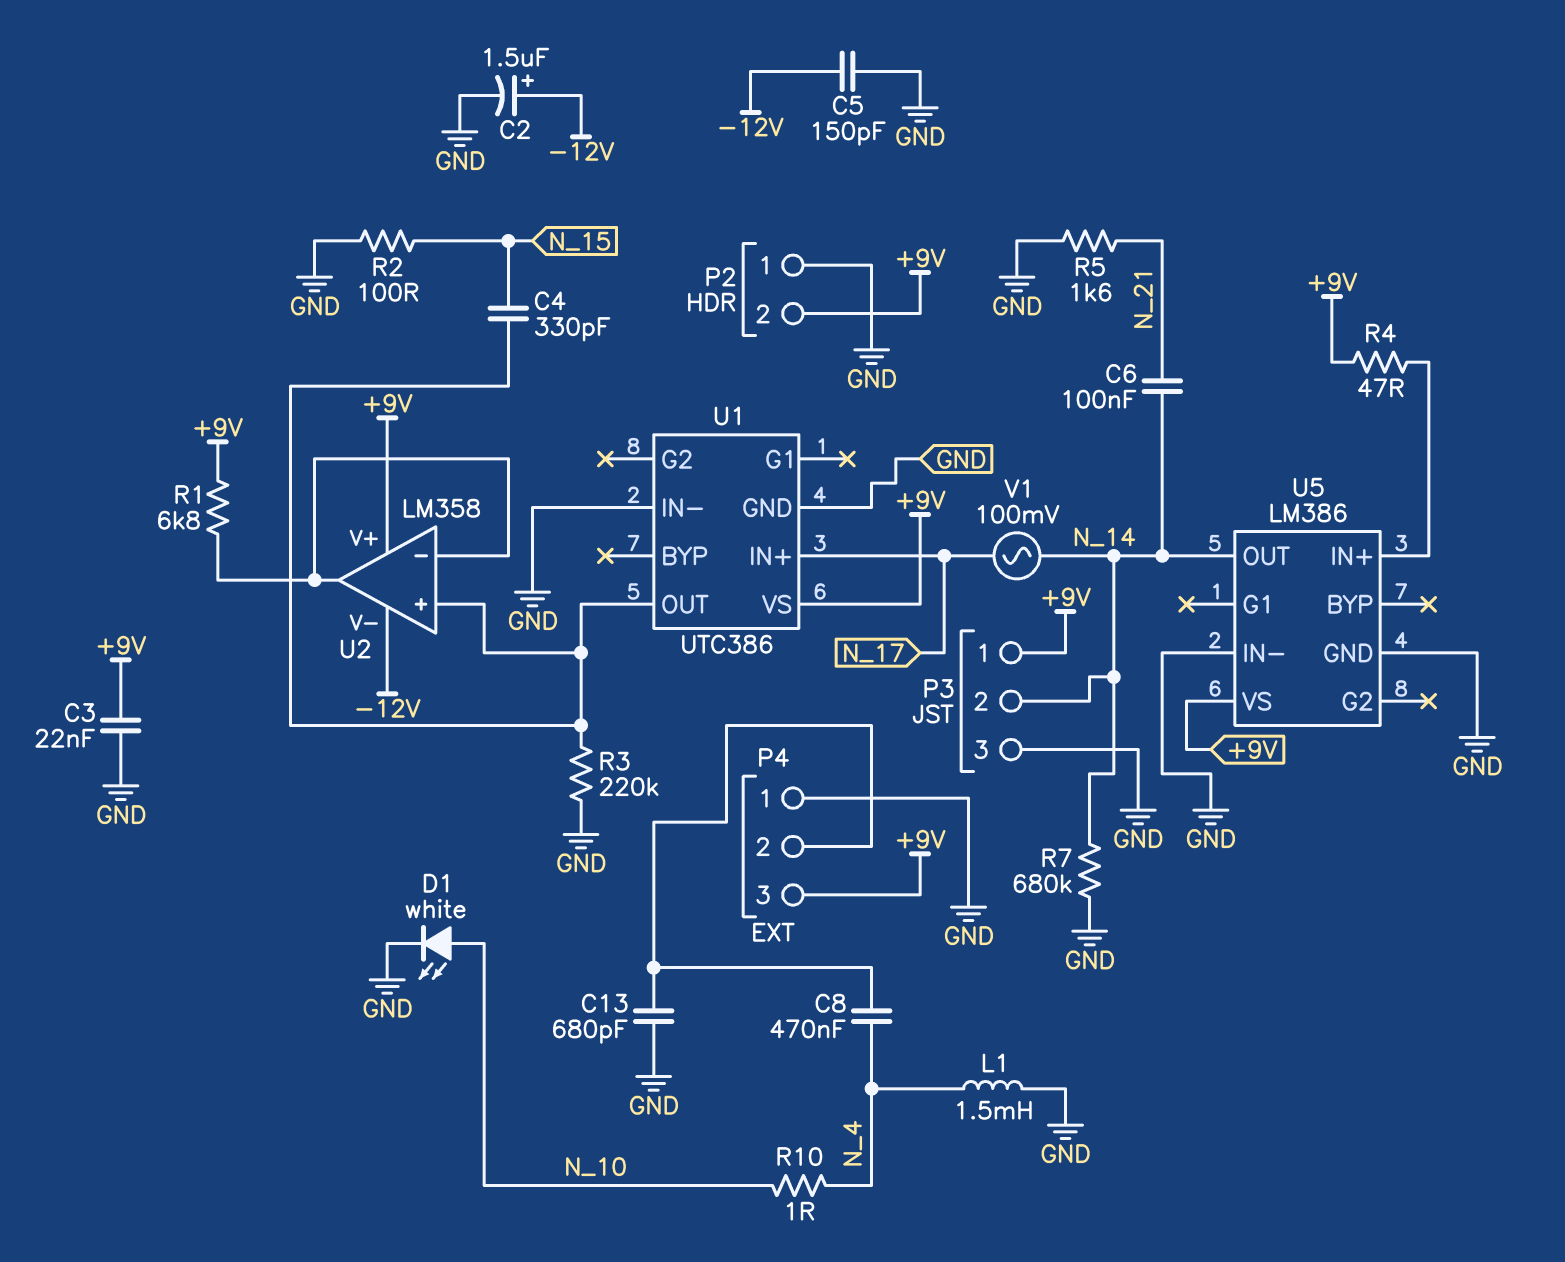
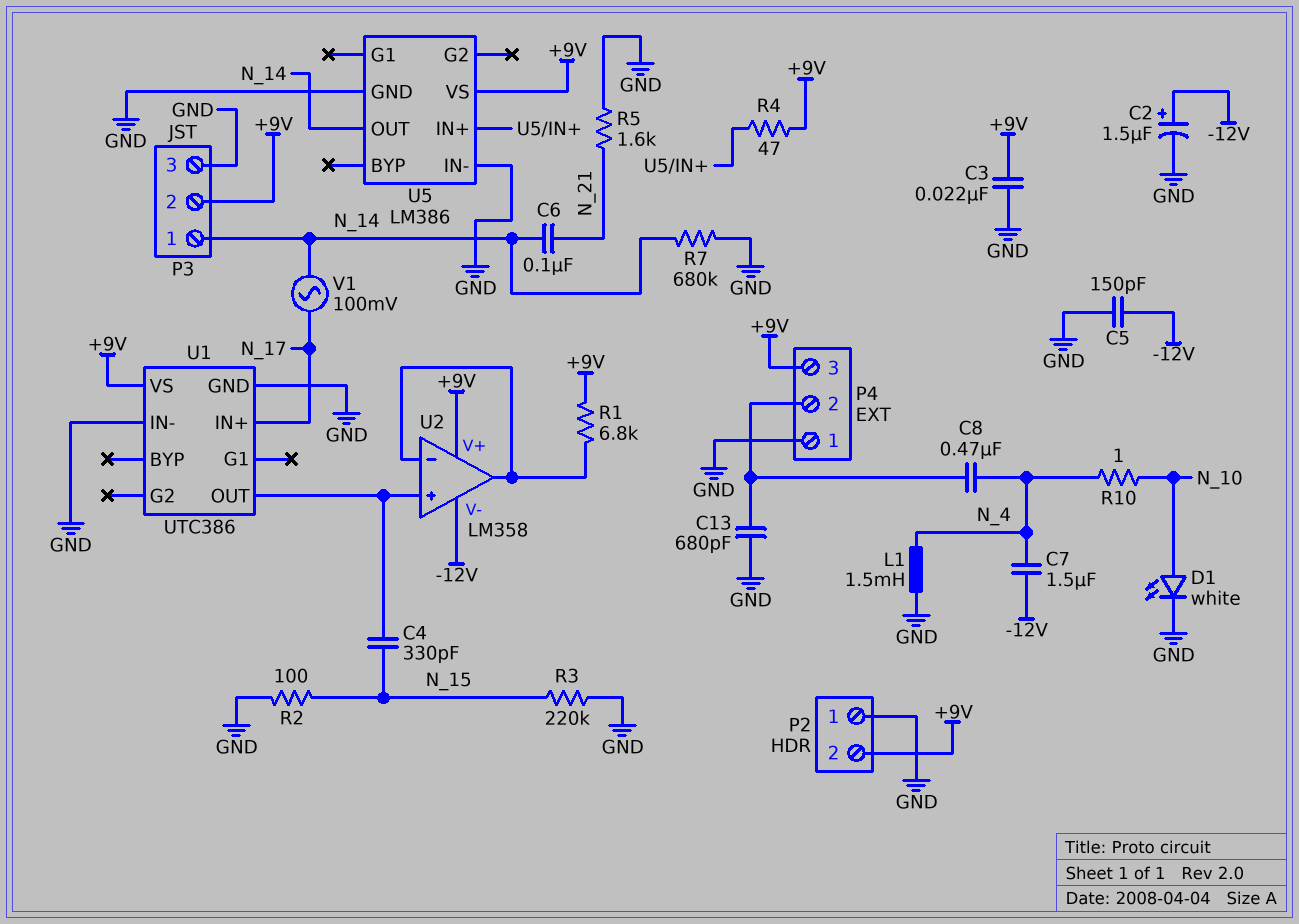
C7: none -> 1.5uF (-12V, N_4)
P3 pin 1: +9V -> N_14
P3 pin 2: N_14 -> +9V
R3: 220k (GND, U1/OUT) -> 220k (GND, N_15)

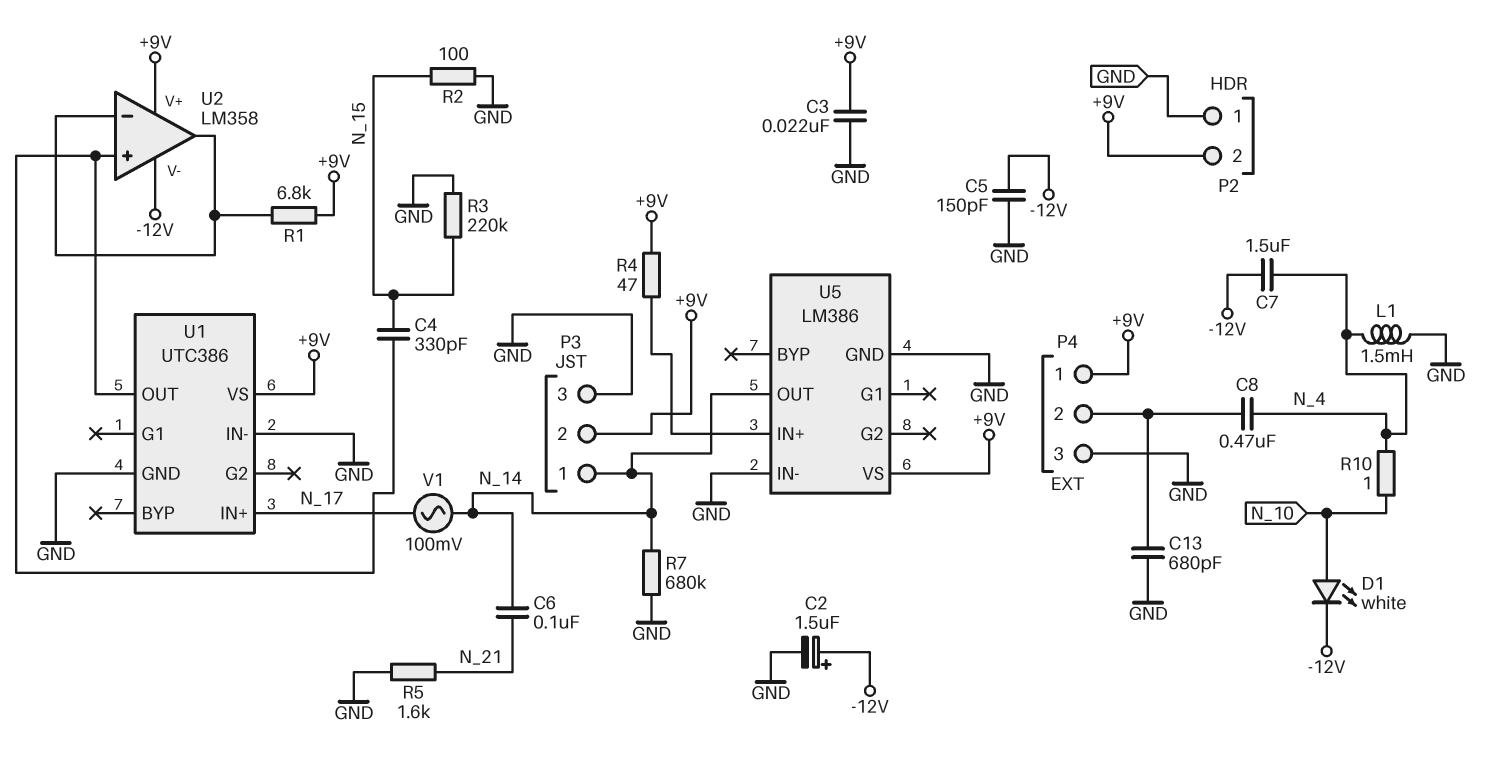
D1: LED white (A N_10, K GND) -> LED white (A N_10, K -12V)
P4 pin 1: GND -> +9V
P4 pin 3: +9V -> GND

